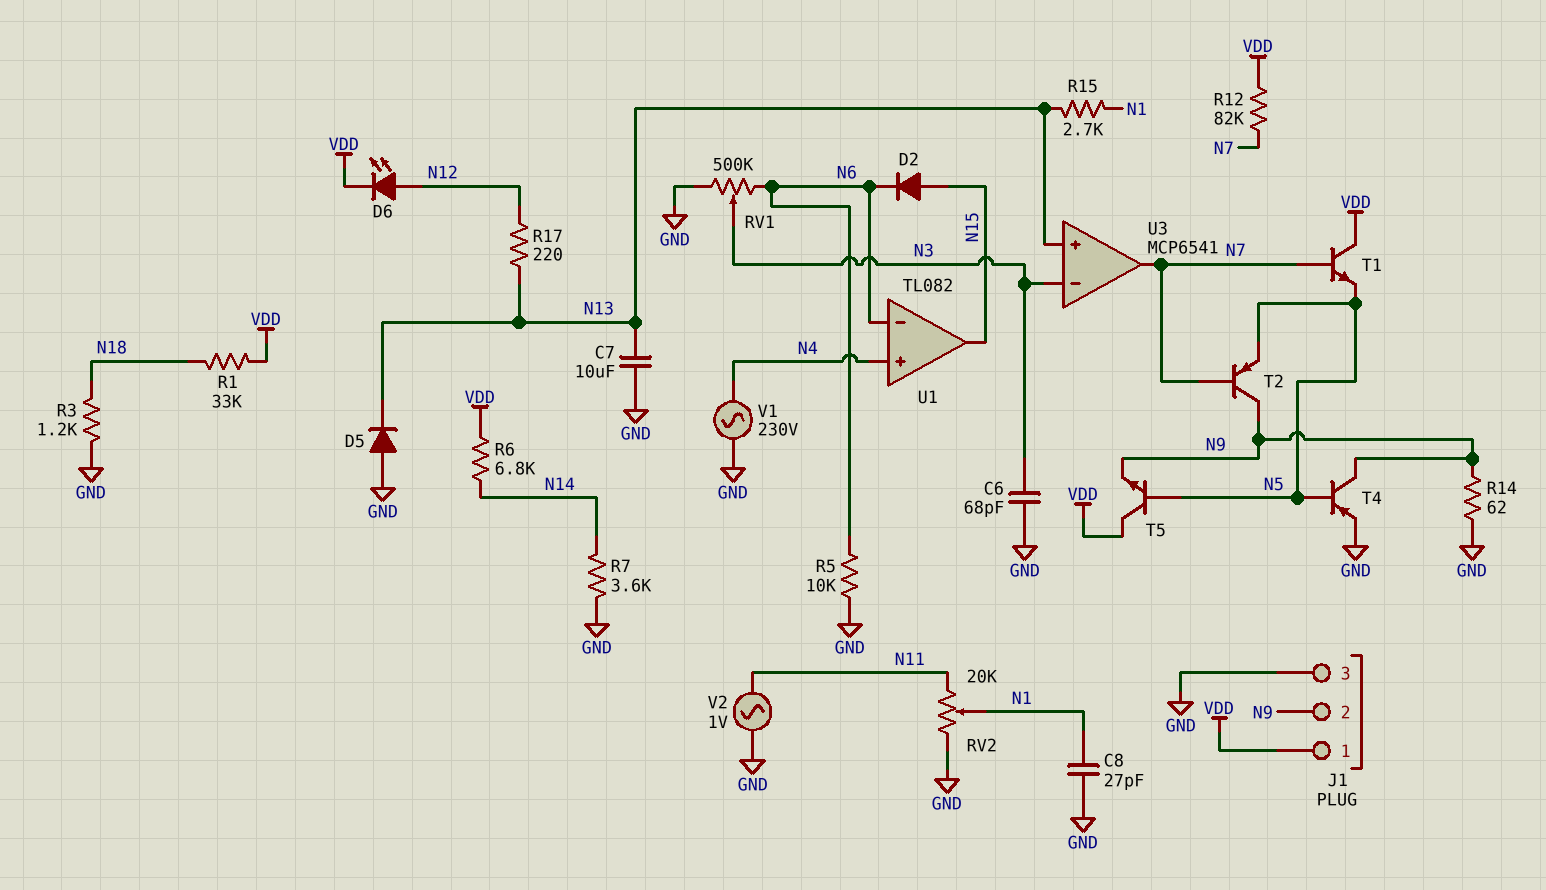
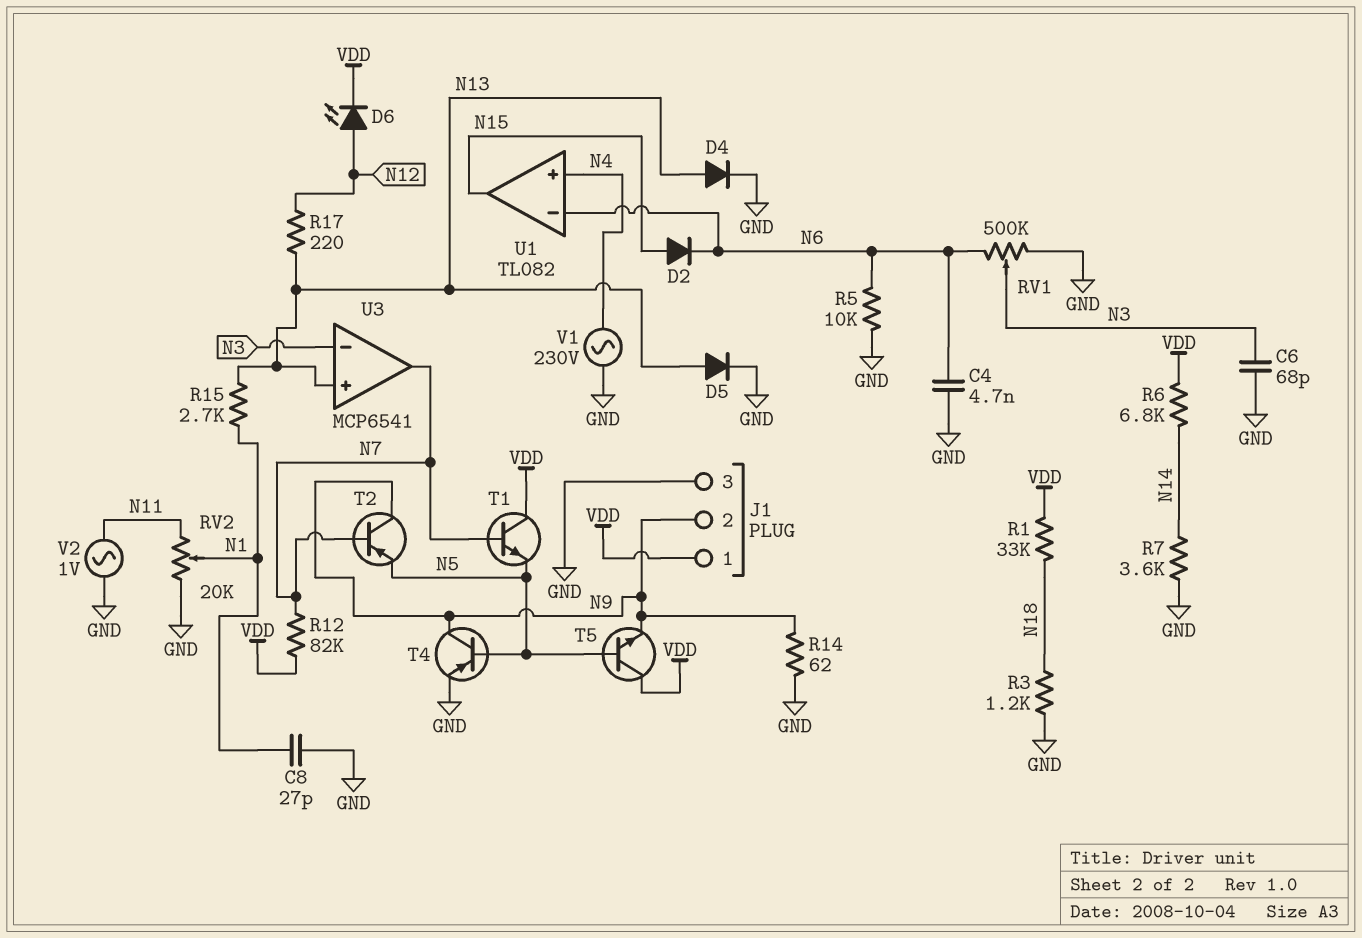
C4: none -> 4.7nF (GND, N6)
C7: 10uF (GND, N13) -> none
D4: none -> diode (A N13, K GND)
D5: diode (A GND, K N13) -> diode (A N13, K GND)

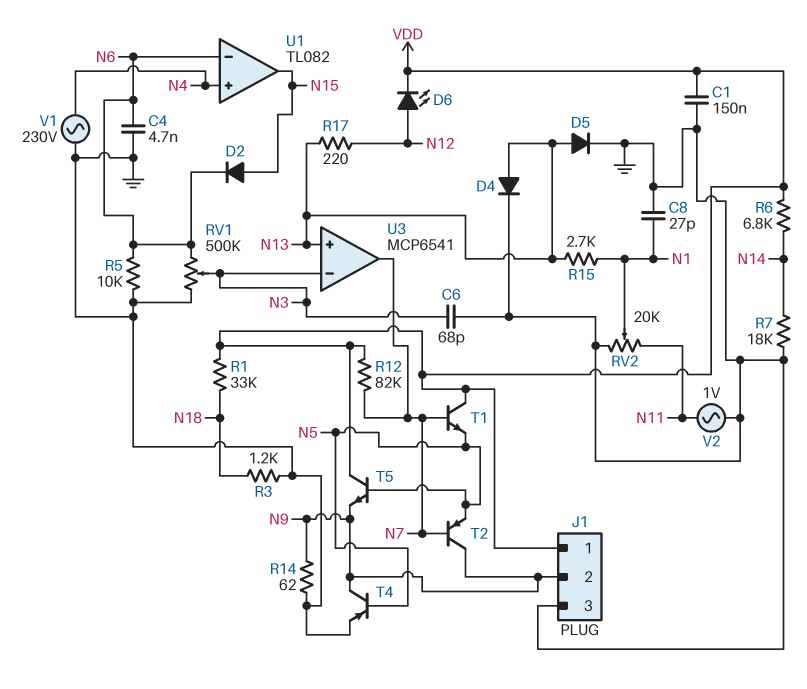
C1: none -> 150nF (GND, VDD)
R7: 3.6k (GND, N14) -> 18k (GND, N14)

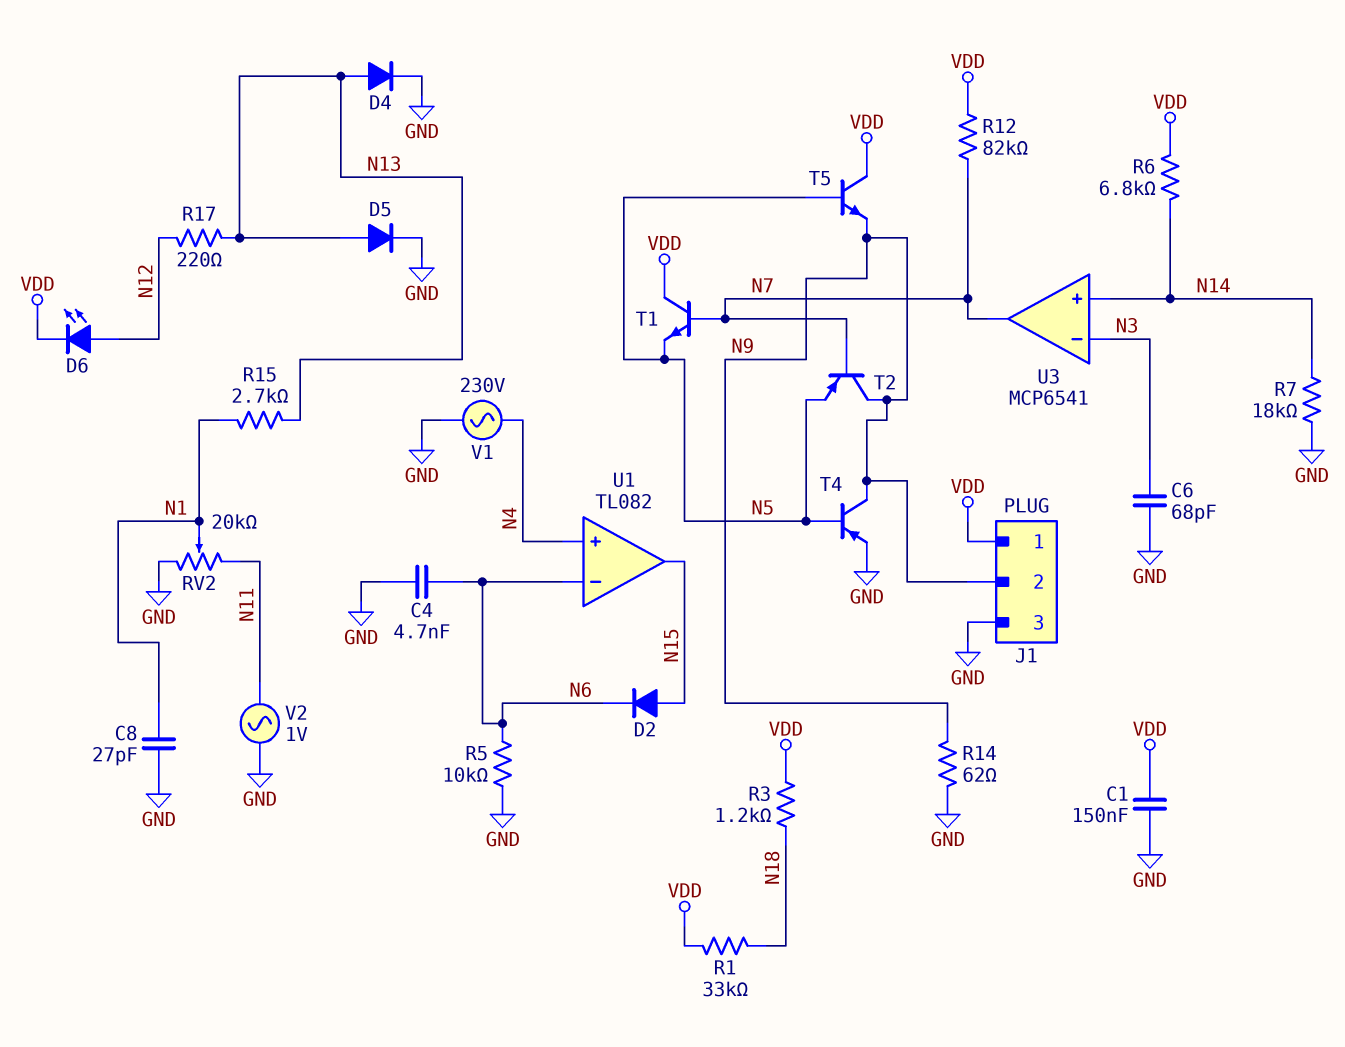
R3: 1.2k (GND, N18) -> 1.2k (N18, VDD)
RV1: 500k (GND, N6, wiper N3) -> none
U3 pin in+: N13 -> N14

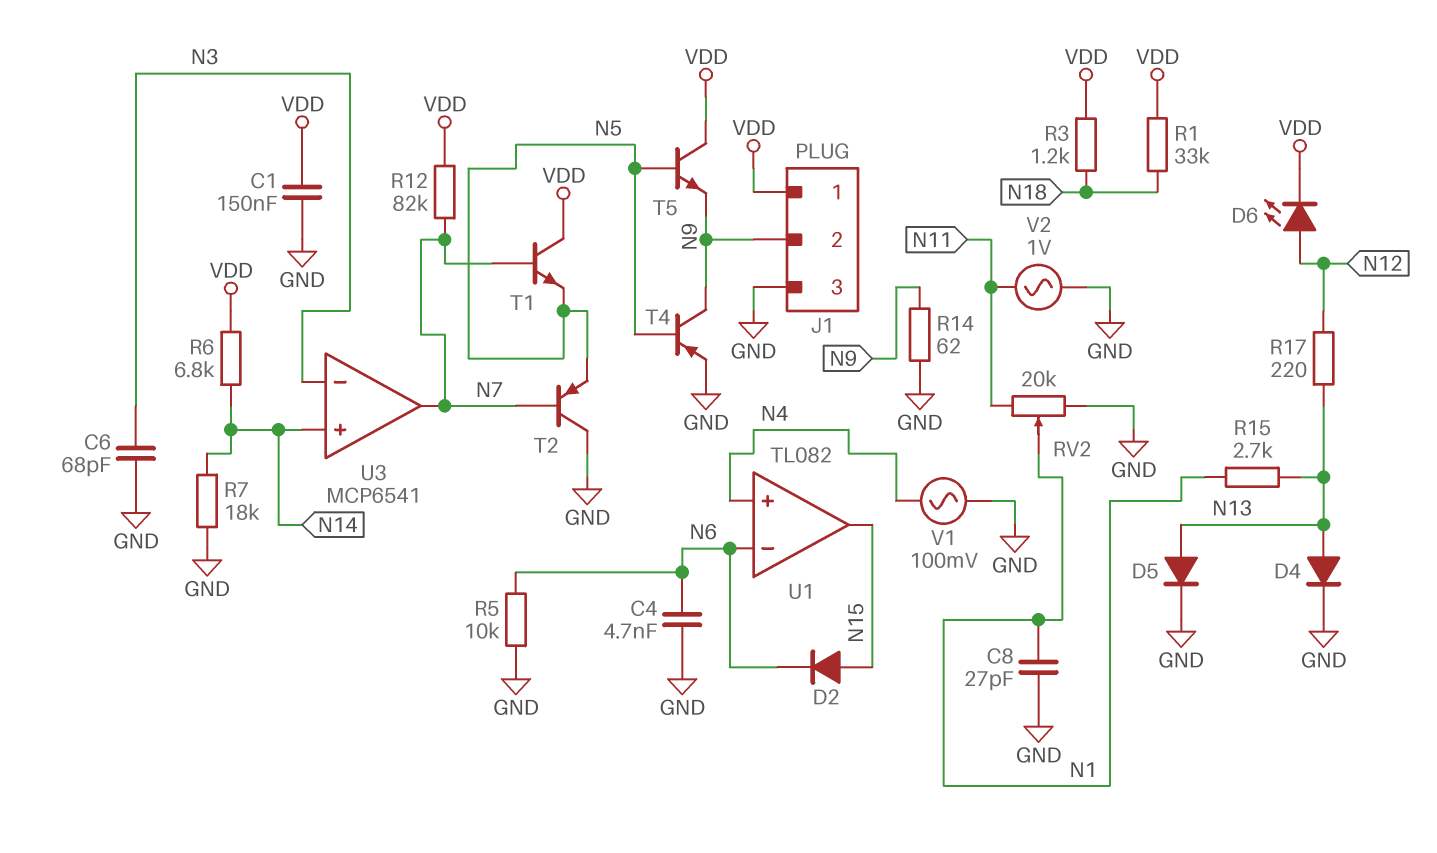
T2: PNP (B N7, C N9, E N5) -> PNP (B N7, C GND, E N5)
V1: AC 230V (GND, N4) -> AC 100mV (GND, N4)

